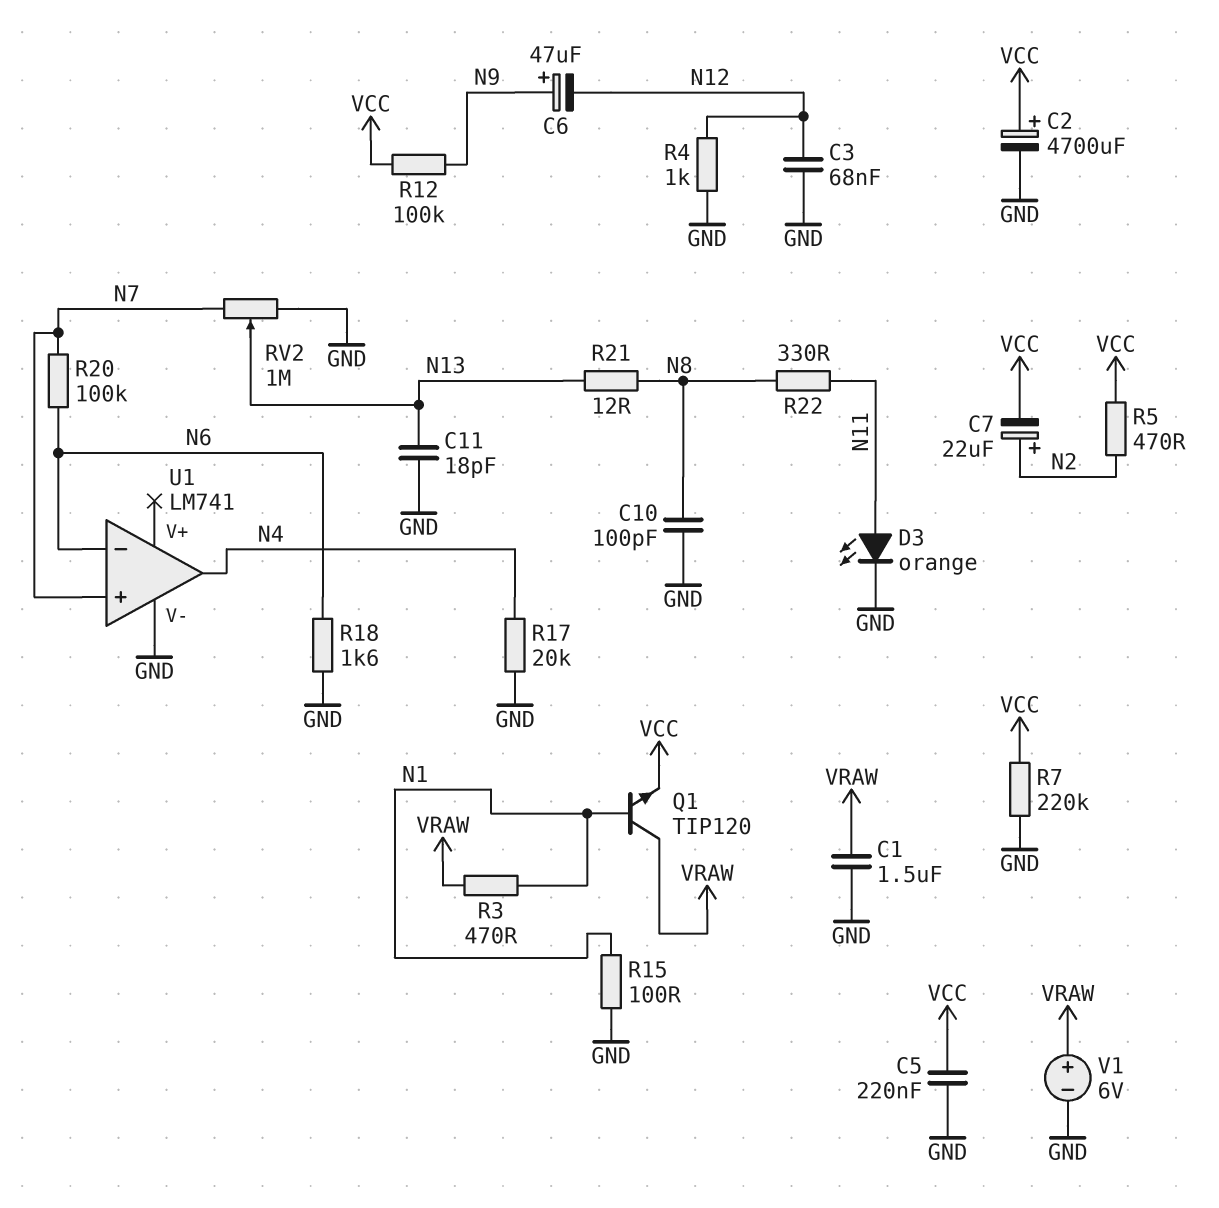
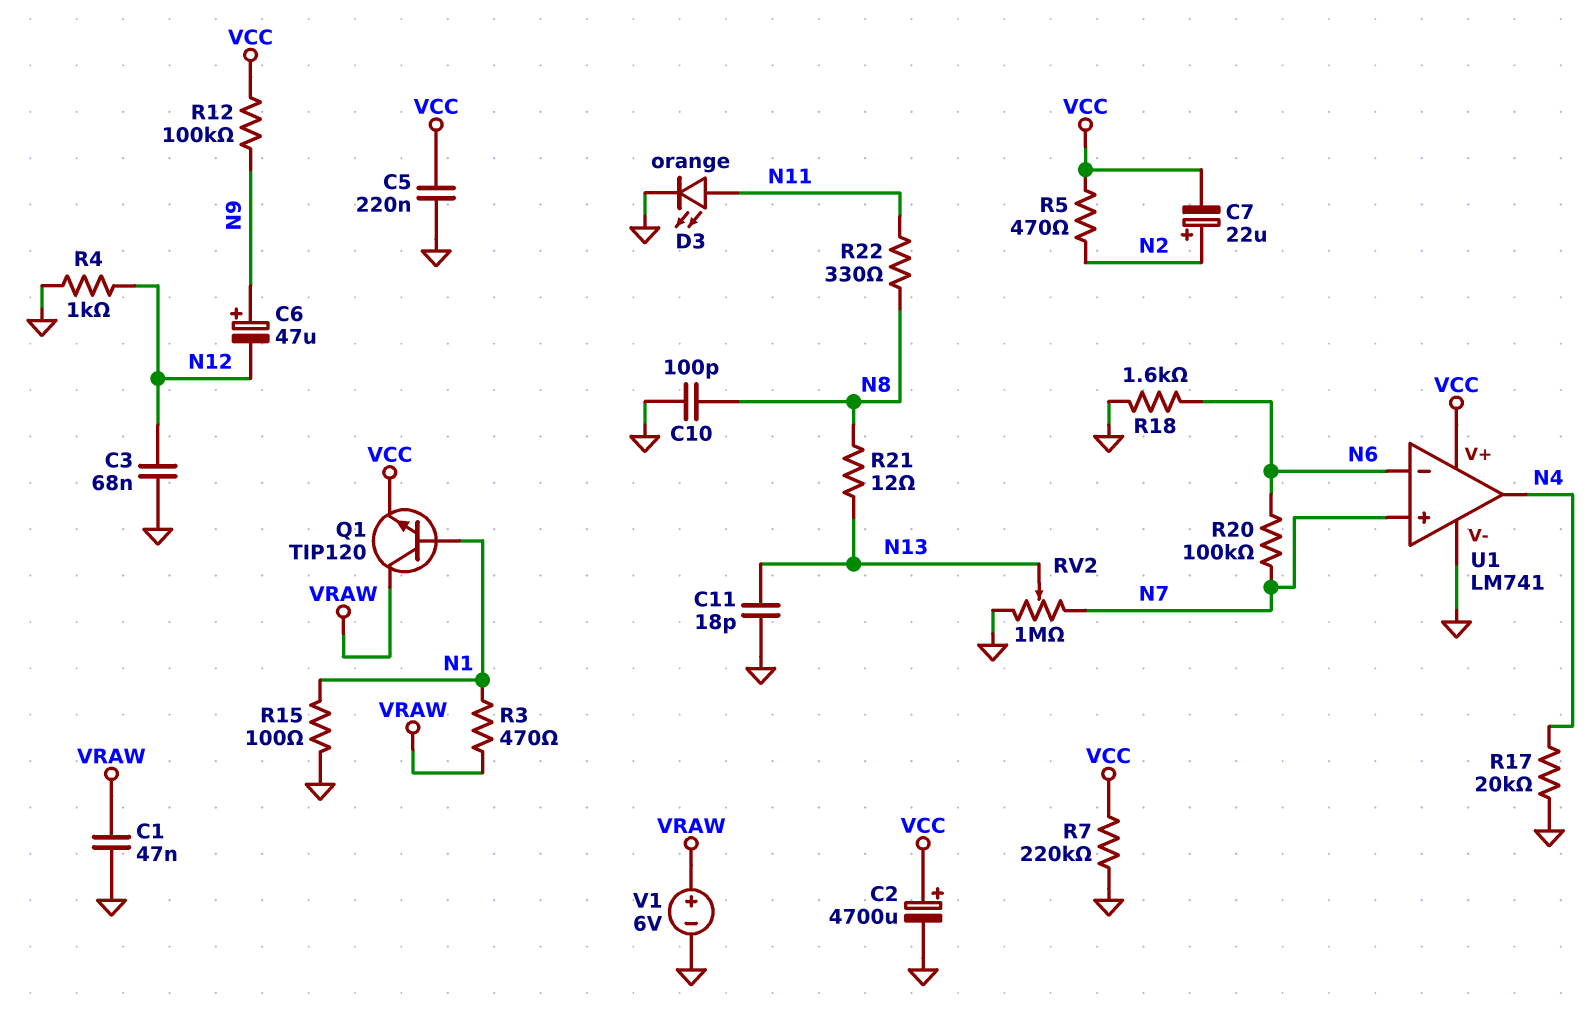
C1: 1.5uF (GND, VRAW) -> 47nF (GND, VRAW)
U1 pin V+: none -> VCC

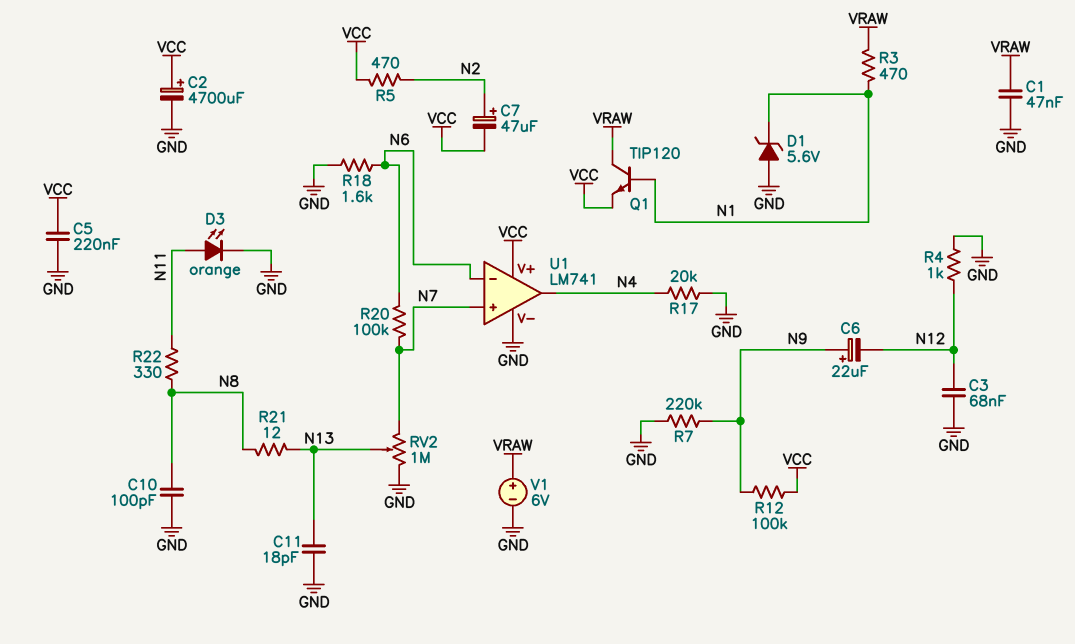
C6: 47uF (plus N9, minus N12) -> 22uF (plus N9, minus N12)
C7: 22uF (plus N2, minus VCC) -> 47uF (plus N2, minus VCC)
D1: none -> zener 5.6V (A GND, K N1)
R7: 220k (GND, VCC) -> 220k (GND, N9)
R15: 100 (GND, N1) -> none

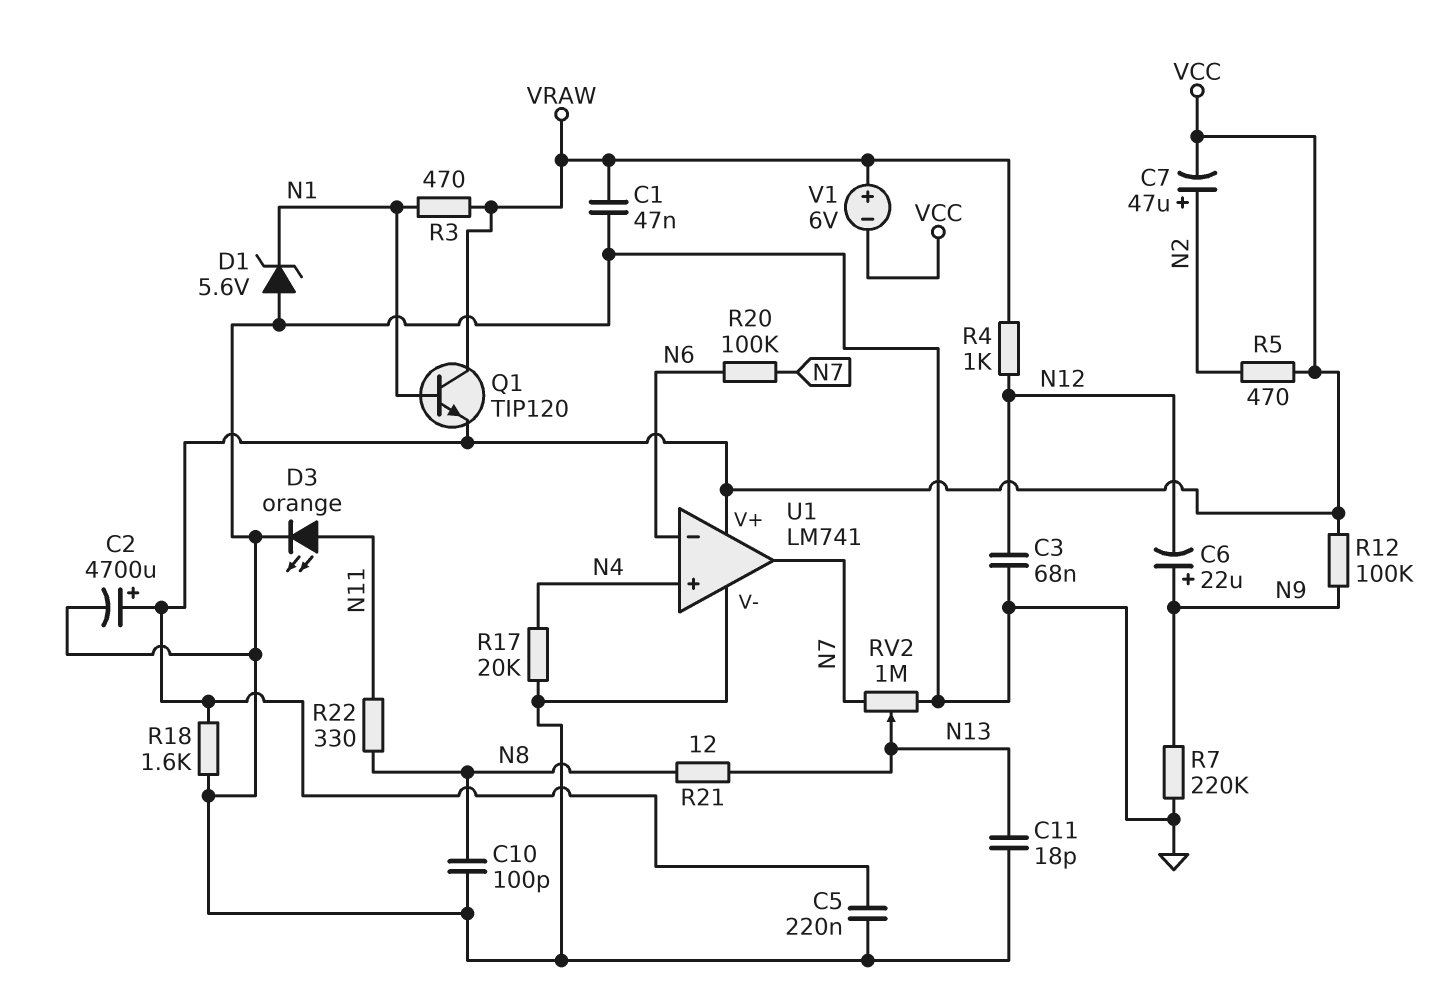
R4: 1k (GND, N12) -> 1k (N12, VRAW)
R18: 1.6k (GND, N6) -> 1.6k (GND, VCC)
U1 pin in+: N7 -> N4
U1 pin out: N4 -> N7
V1: 6V (plus VRAW, minus GND) -> 6V (plus VRAW, minus VCC)

